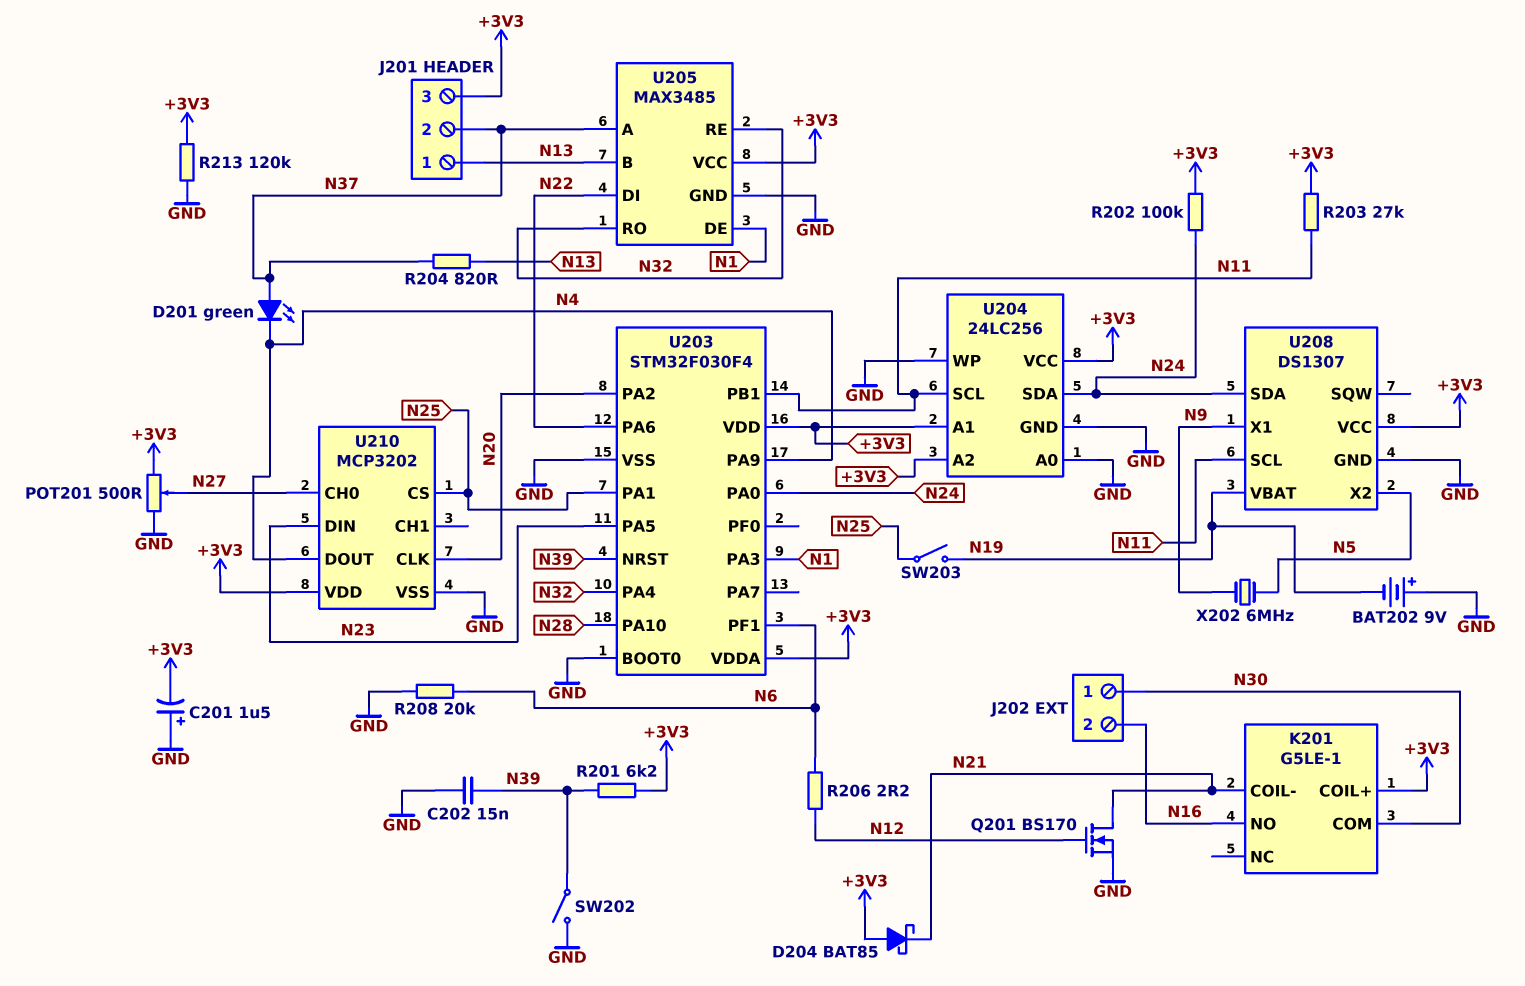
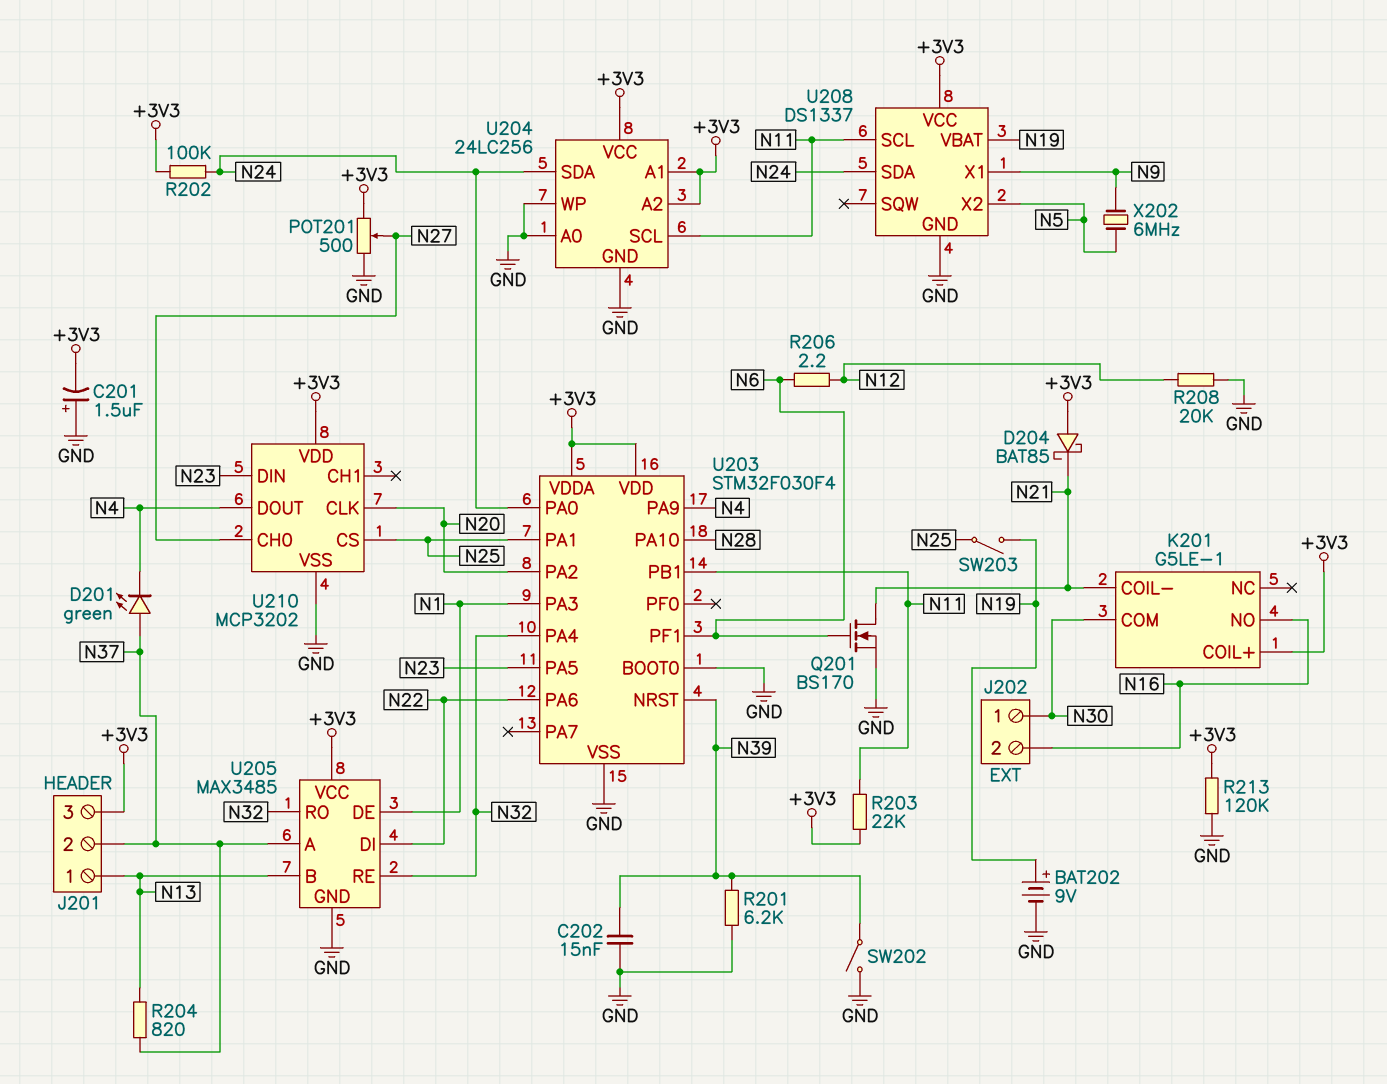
BAT202: 9V (plus GND, minus N19) -> 9V (plus N19, minus GND)
Q201: NMOS BS170 (G N12, D N21, S GND) -> NMOS BS170 (G N6, D N21, S GND)
R201: 6.2k (+3V3, N39) -> 6.2k (GND, N39)
R203: 27k (+3V3, N11) -> 22k (+3V3, N11)
R208: 20k (GND, N6) -> 20k (GND, N12)
U208: DS1307 -> DS1337

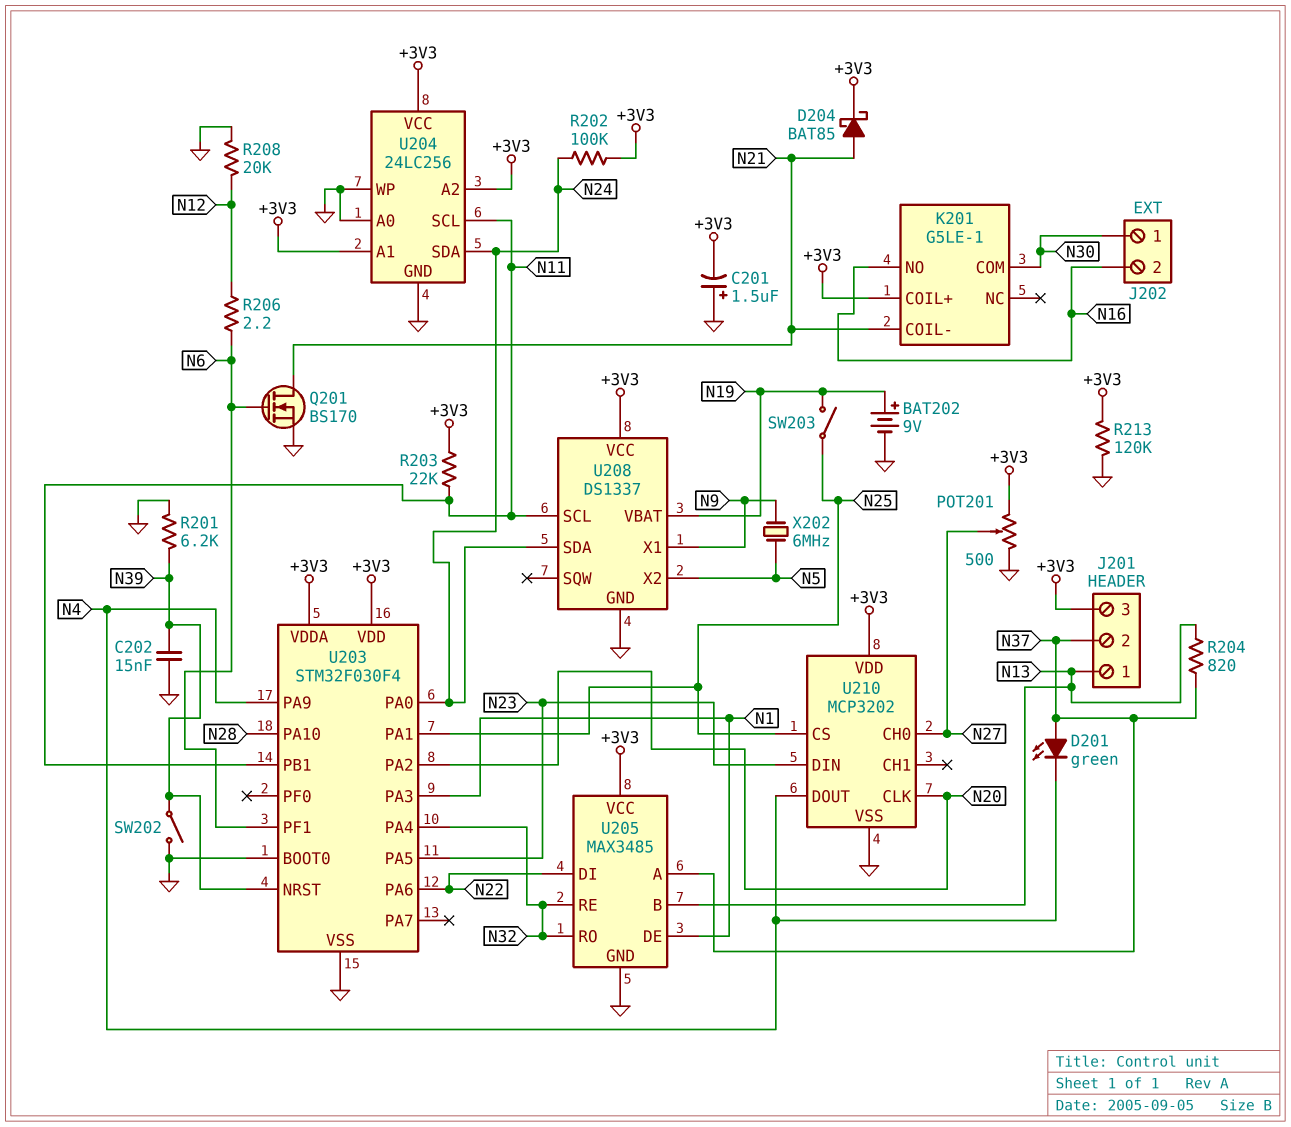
D204: schottky BAT85 (A +3V3, K N21) -> schottky BAT85 (A N21, K +3V3)

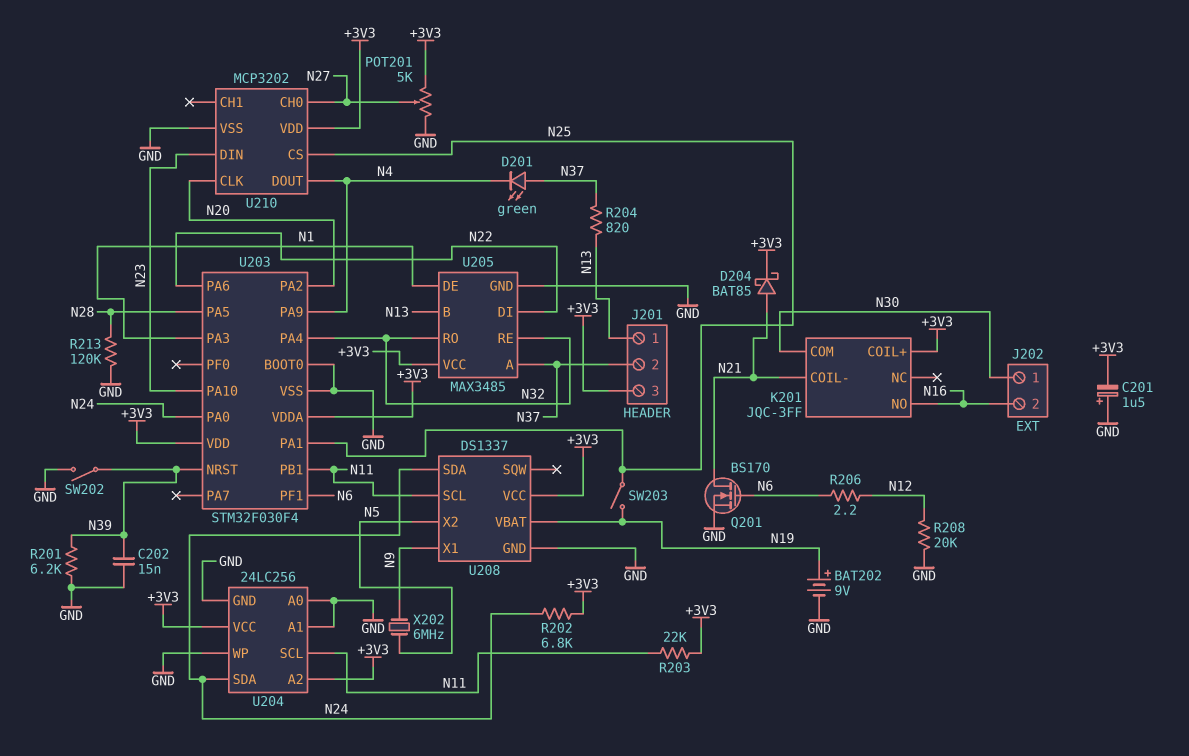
K201: G5LE-1 -> JQC-3FF
POT201: 500 (+3V3, GND, wiper N27) -> 5k (+3V3, GND, wiper N27)
R202: 100k (+3V3, N24) -> 6.8k (+3V3, N24)
R213: 120k (+3V3, GND) -> 120k (GND, N28)
U203 pin PA5: N23 -> N28
U203 pin PA10: N28 -> N23
U204 pin A1: +3V3 -> GND

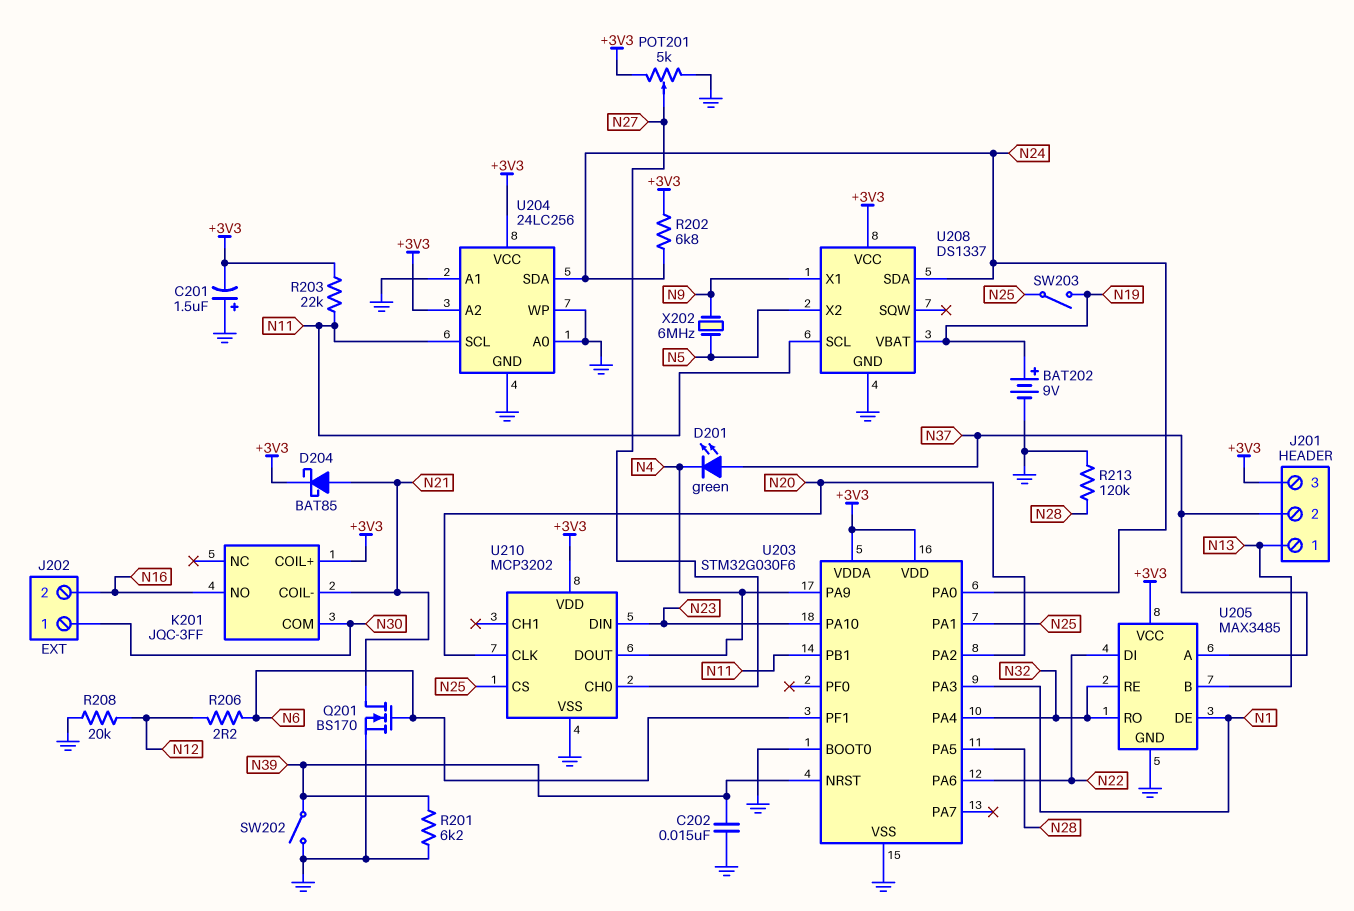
R204: 820 (N13, N37) -> none
U203: STM32F030F4 -> STM32G030F6

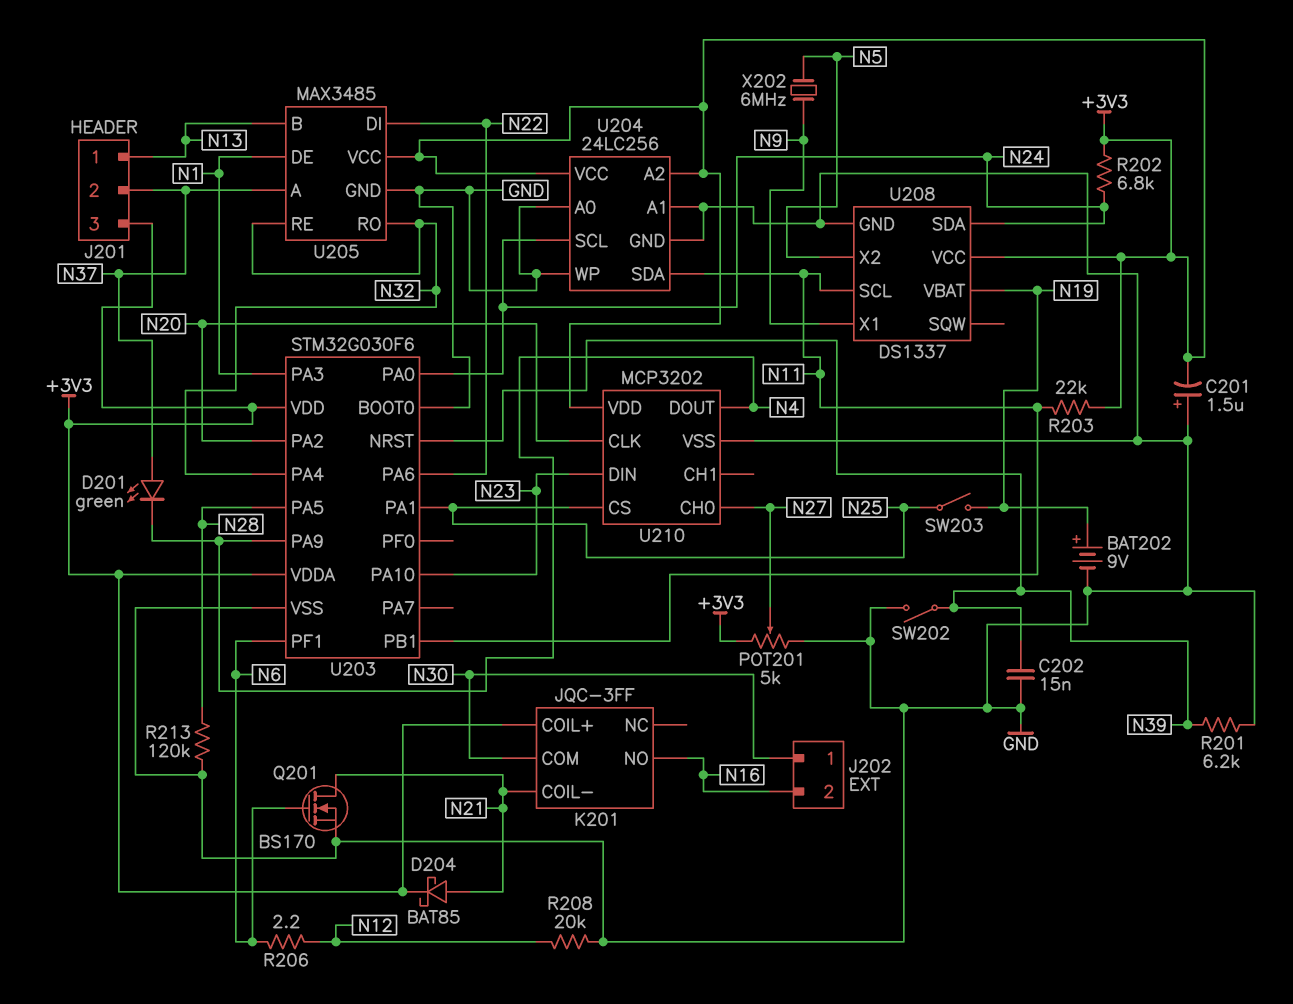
U204 pin SCL: N11 -> N24
U204 pin SDA: N24 -> N11

